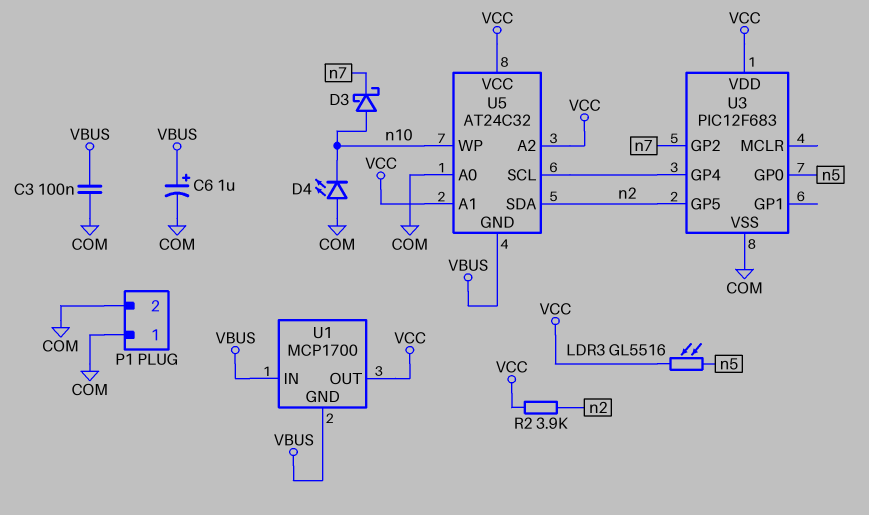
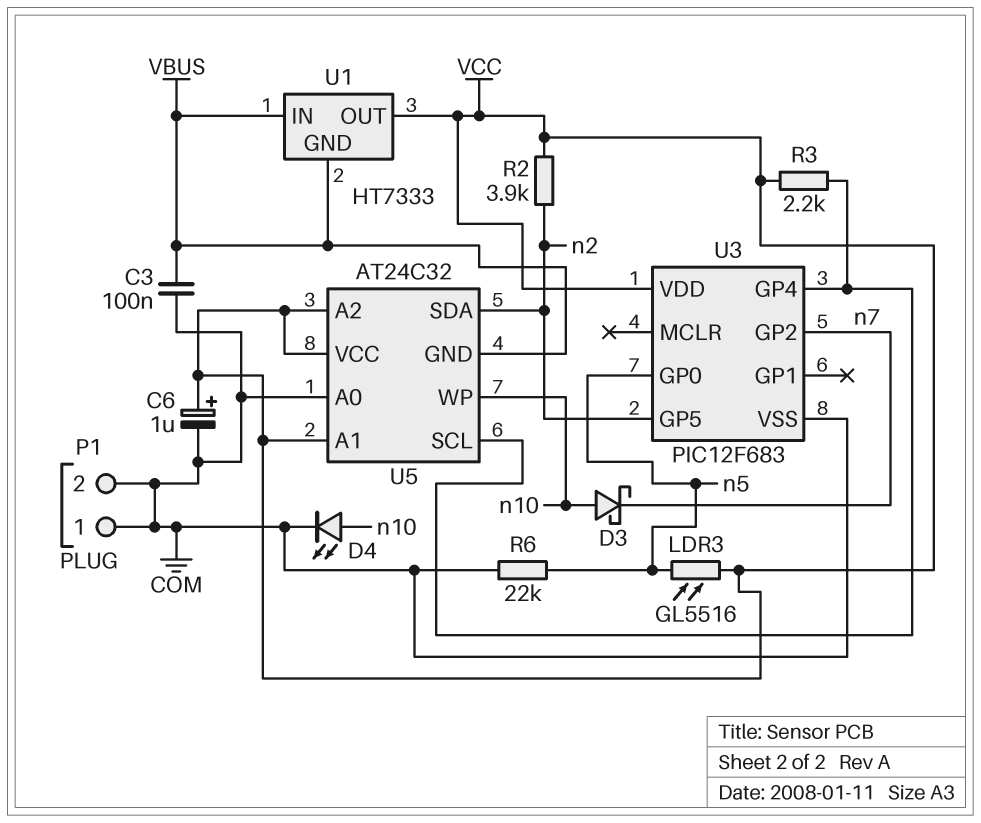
C6: 1uF (plus VBUS, minus COM) -> 1uF (plus VCC, minus COM)
D4: LED (A COM, K n10) -> LED (A n10, K COM)
R3: none -> 2.2k (U3/GP4, VCC)
R6: none -> 22k (COM, n5)
U1: MCP1700 -> HT7333

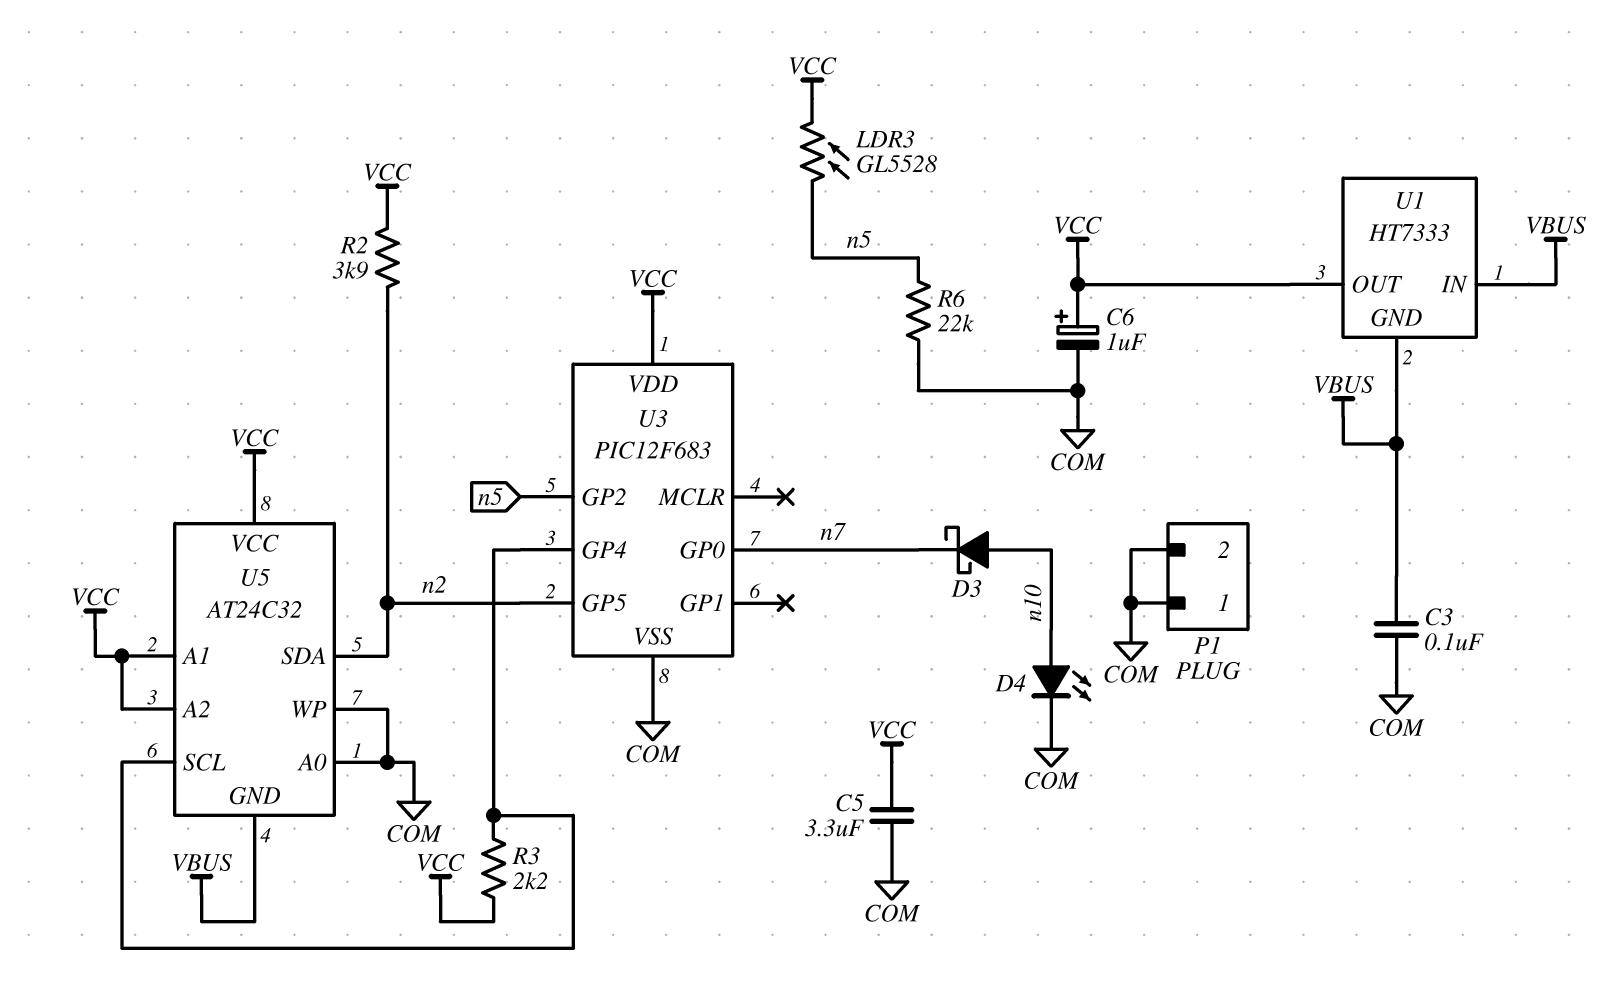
C5: none -> 3.3uF (COM, VCC)
LDR3: GL5516 (VCC, n5) -> GL5528 (VCC, n5)
U3 pin GP0: n5 -> n7
U3 pin GP2: n7 -> n5
U5 pin WP: n10 -> COM

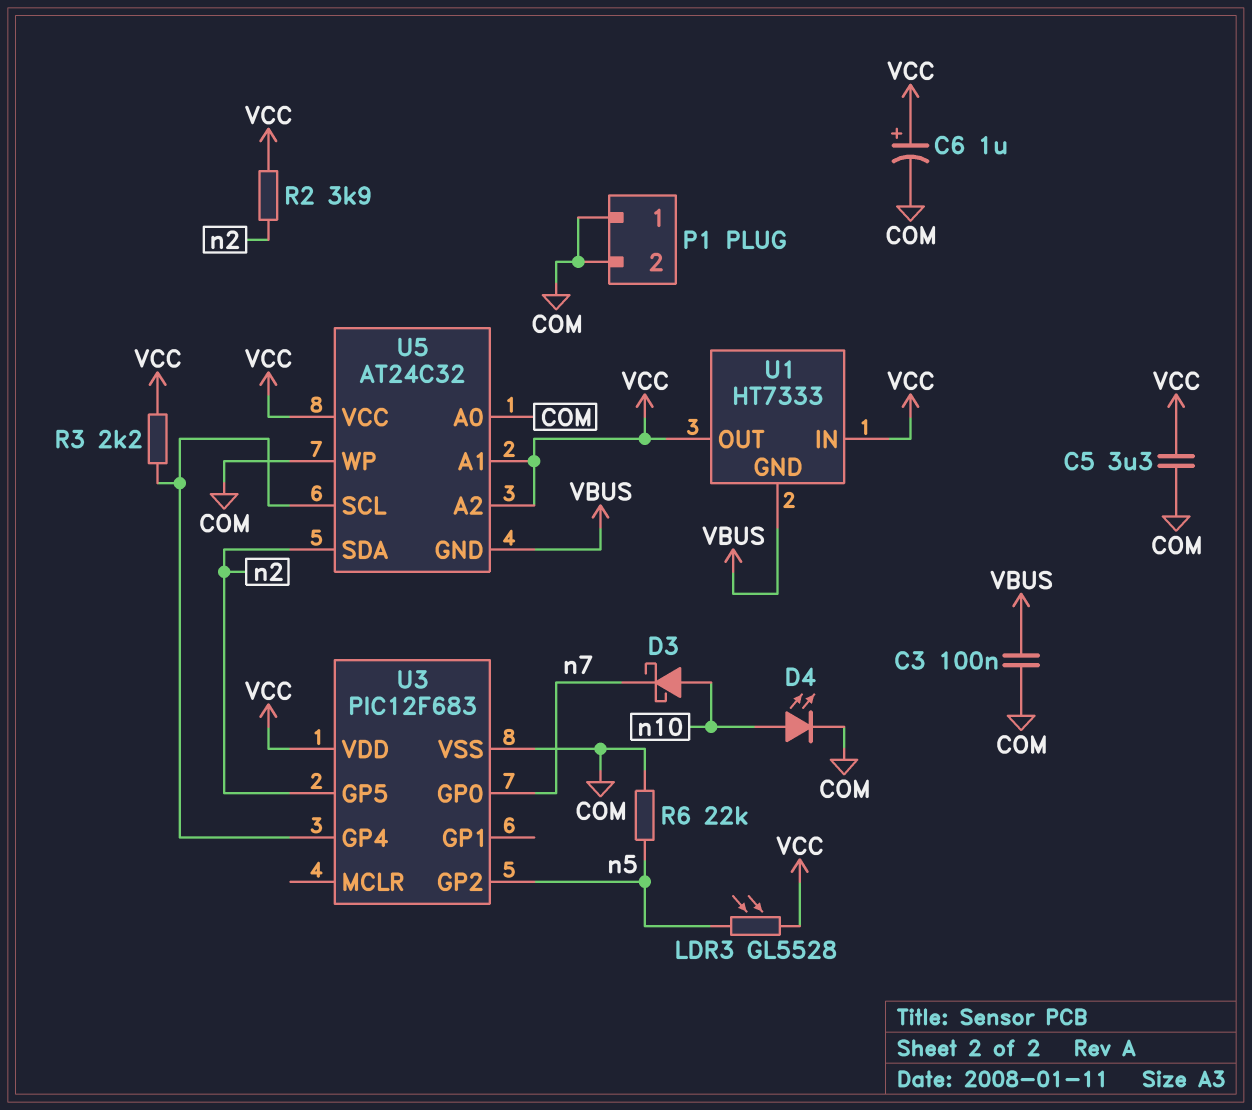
U1 pin IN: VBUS -> VCC

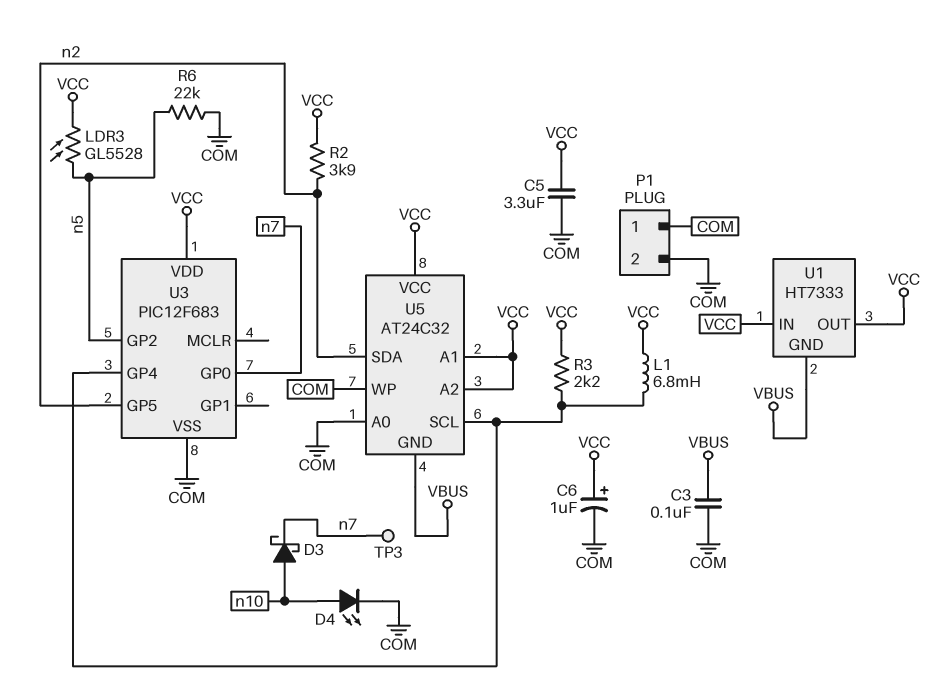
L1: none -> 6.8mH (U3/GP4, VCC)
TP3: none -> test point (n7)

